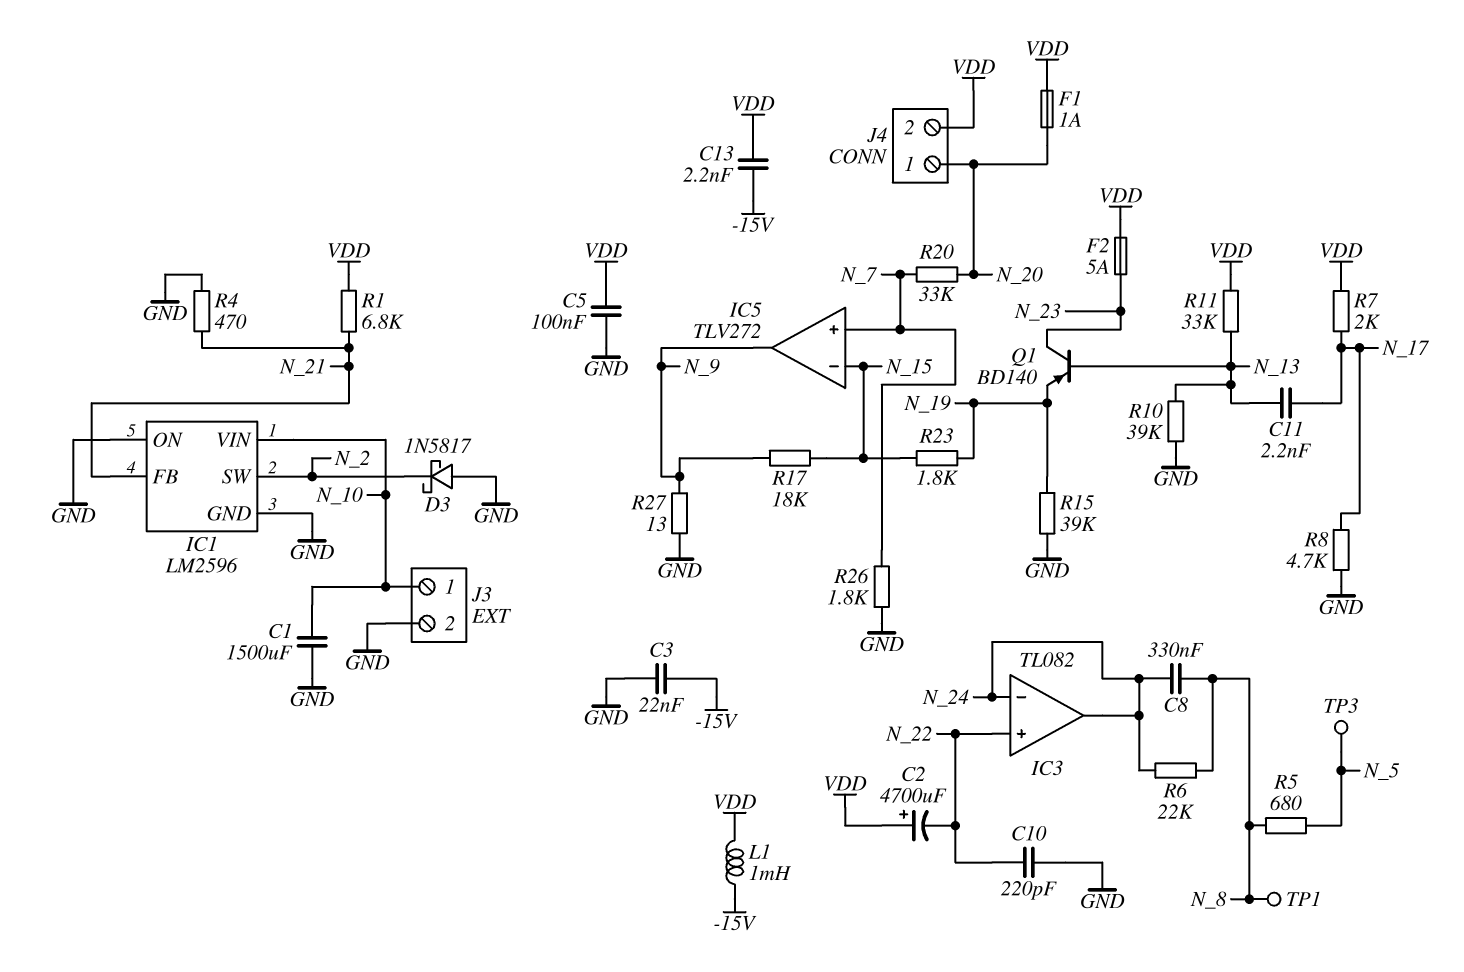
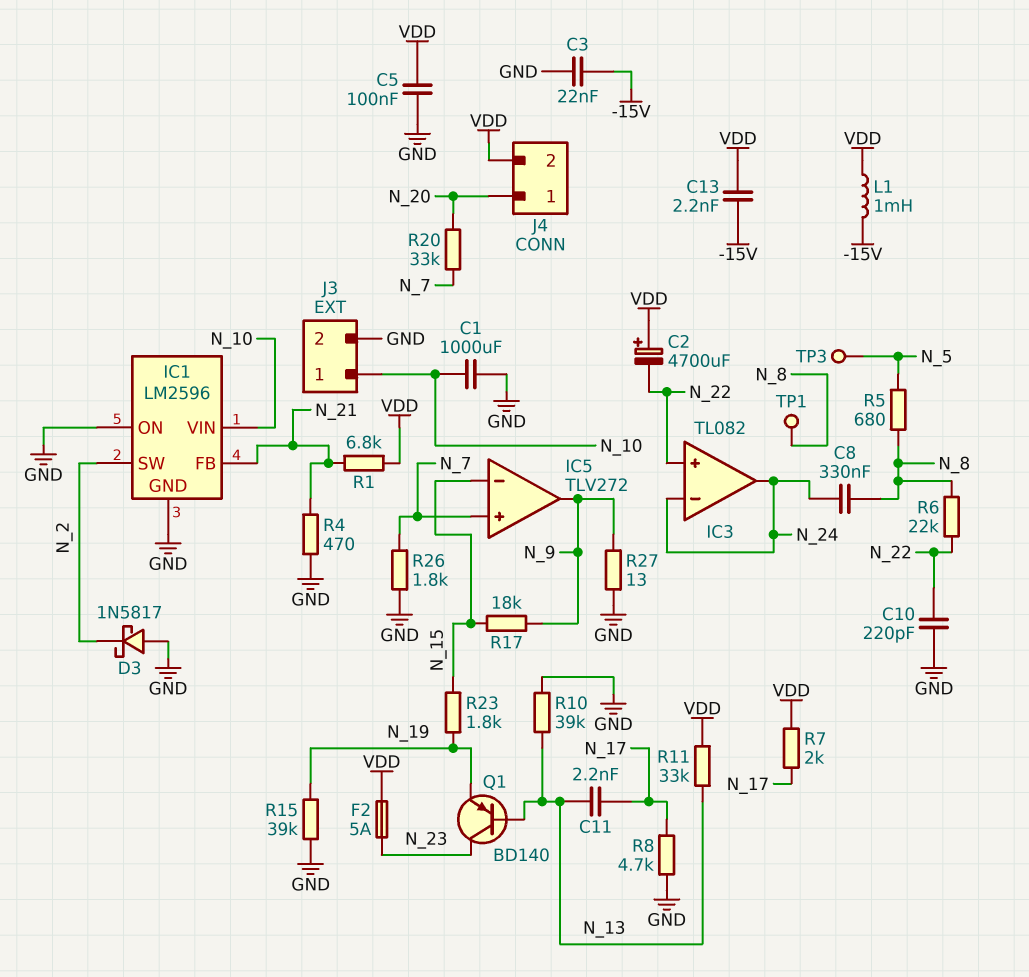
C1: 1500uF (GND, N_10) -> 1000uF (GND, N_10)
F1: 1A (N_20, VDD) -> none
R6: 22k (N_8, N_24) -> 22k (N_8, N_22)

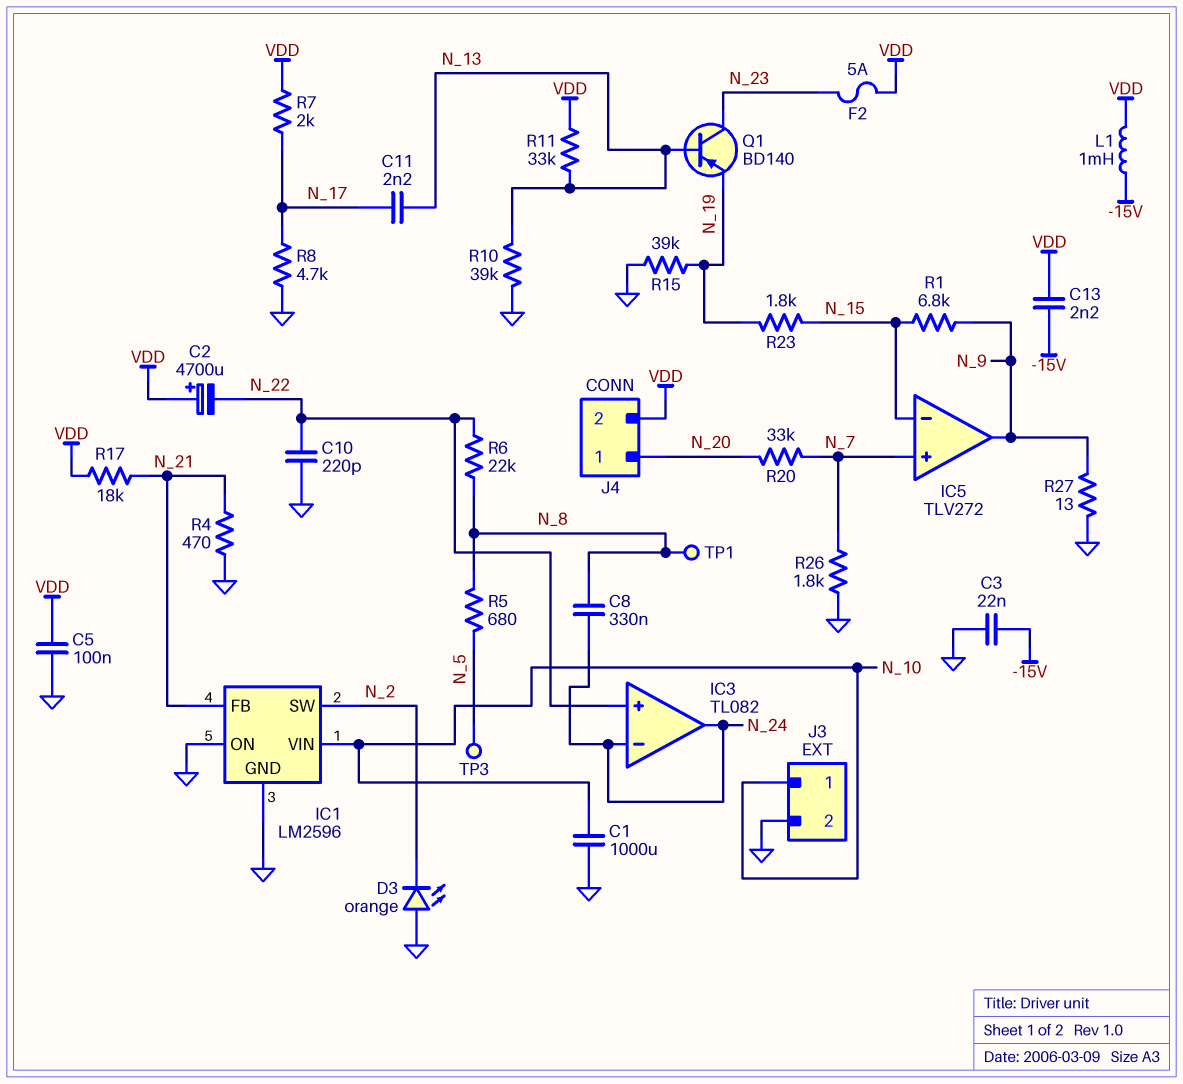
D3: schottky 1N5817 (A GND, K N_2) -> LED orange (A GND, K N_2)
R1: 6.8k (N_21, VDD) -> 6.8k (N_9, N_15)
R17: 18k (N_9, N_15) -> 18k (N_21, VDD)

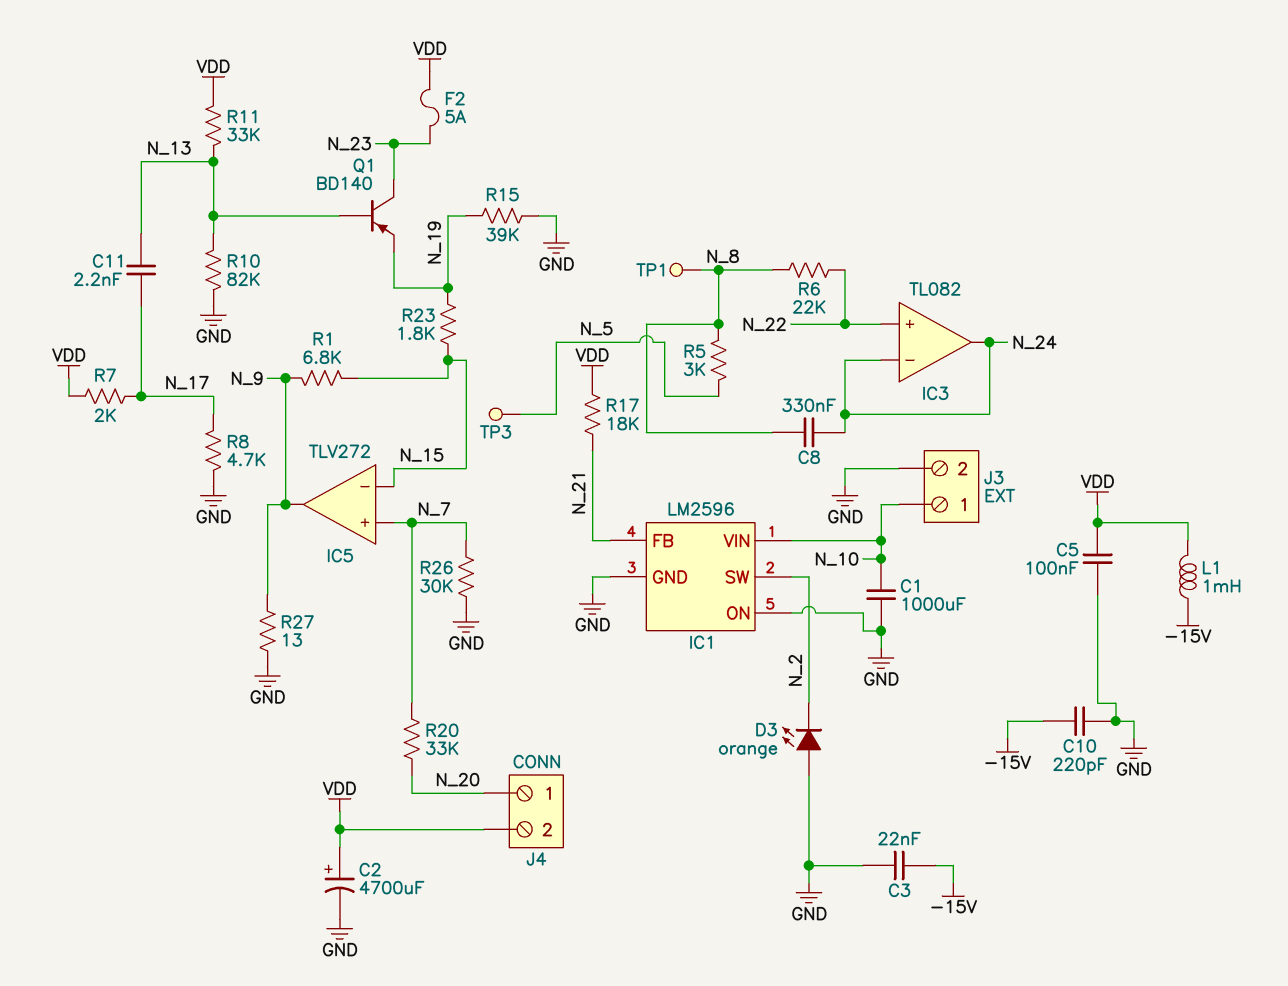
C2: 4700uF (plus VDD, minus N_22) -> 4700uF (plus VDD, minus GND)
C10: 220pF (GND, N_22) -> 220pF (-15V, GND)
C13: 2.2nF (-15V, VDD) -> none
R4: 470 (GND, N_21) -> none
R5: 680 (N_5, N_8) -> 3k (N_5, N_8)
R10: 39k (GND, N_13) -> 82k (GND, N_13)
R26: 1.8k (GND, N_7) -> 30k (GND, N_7)

